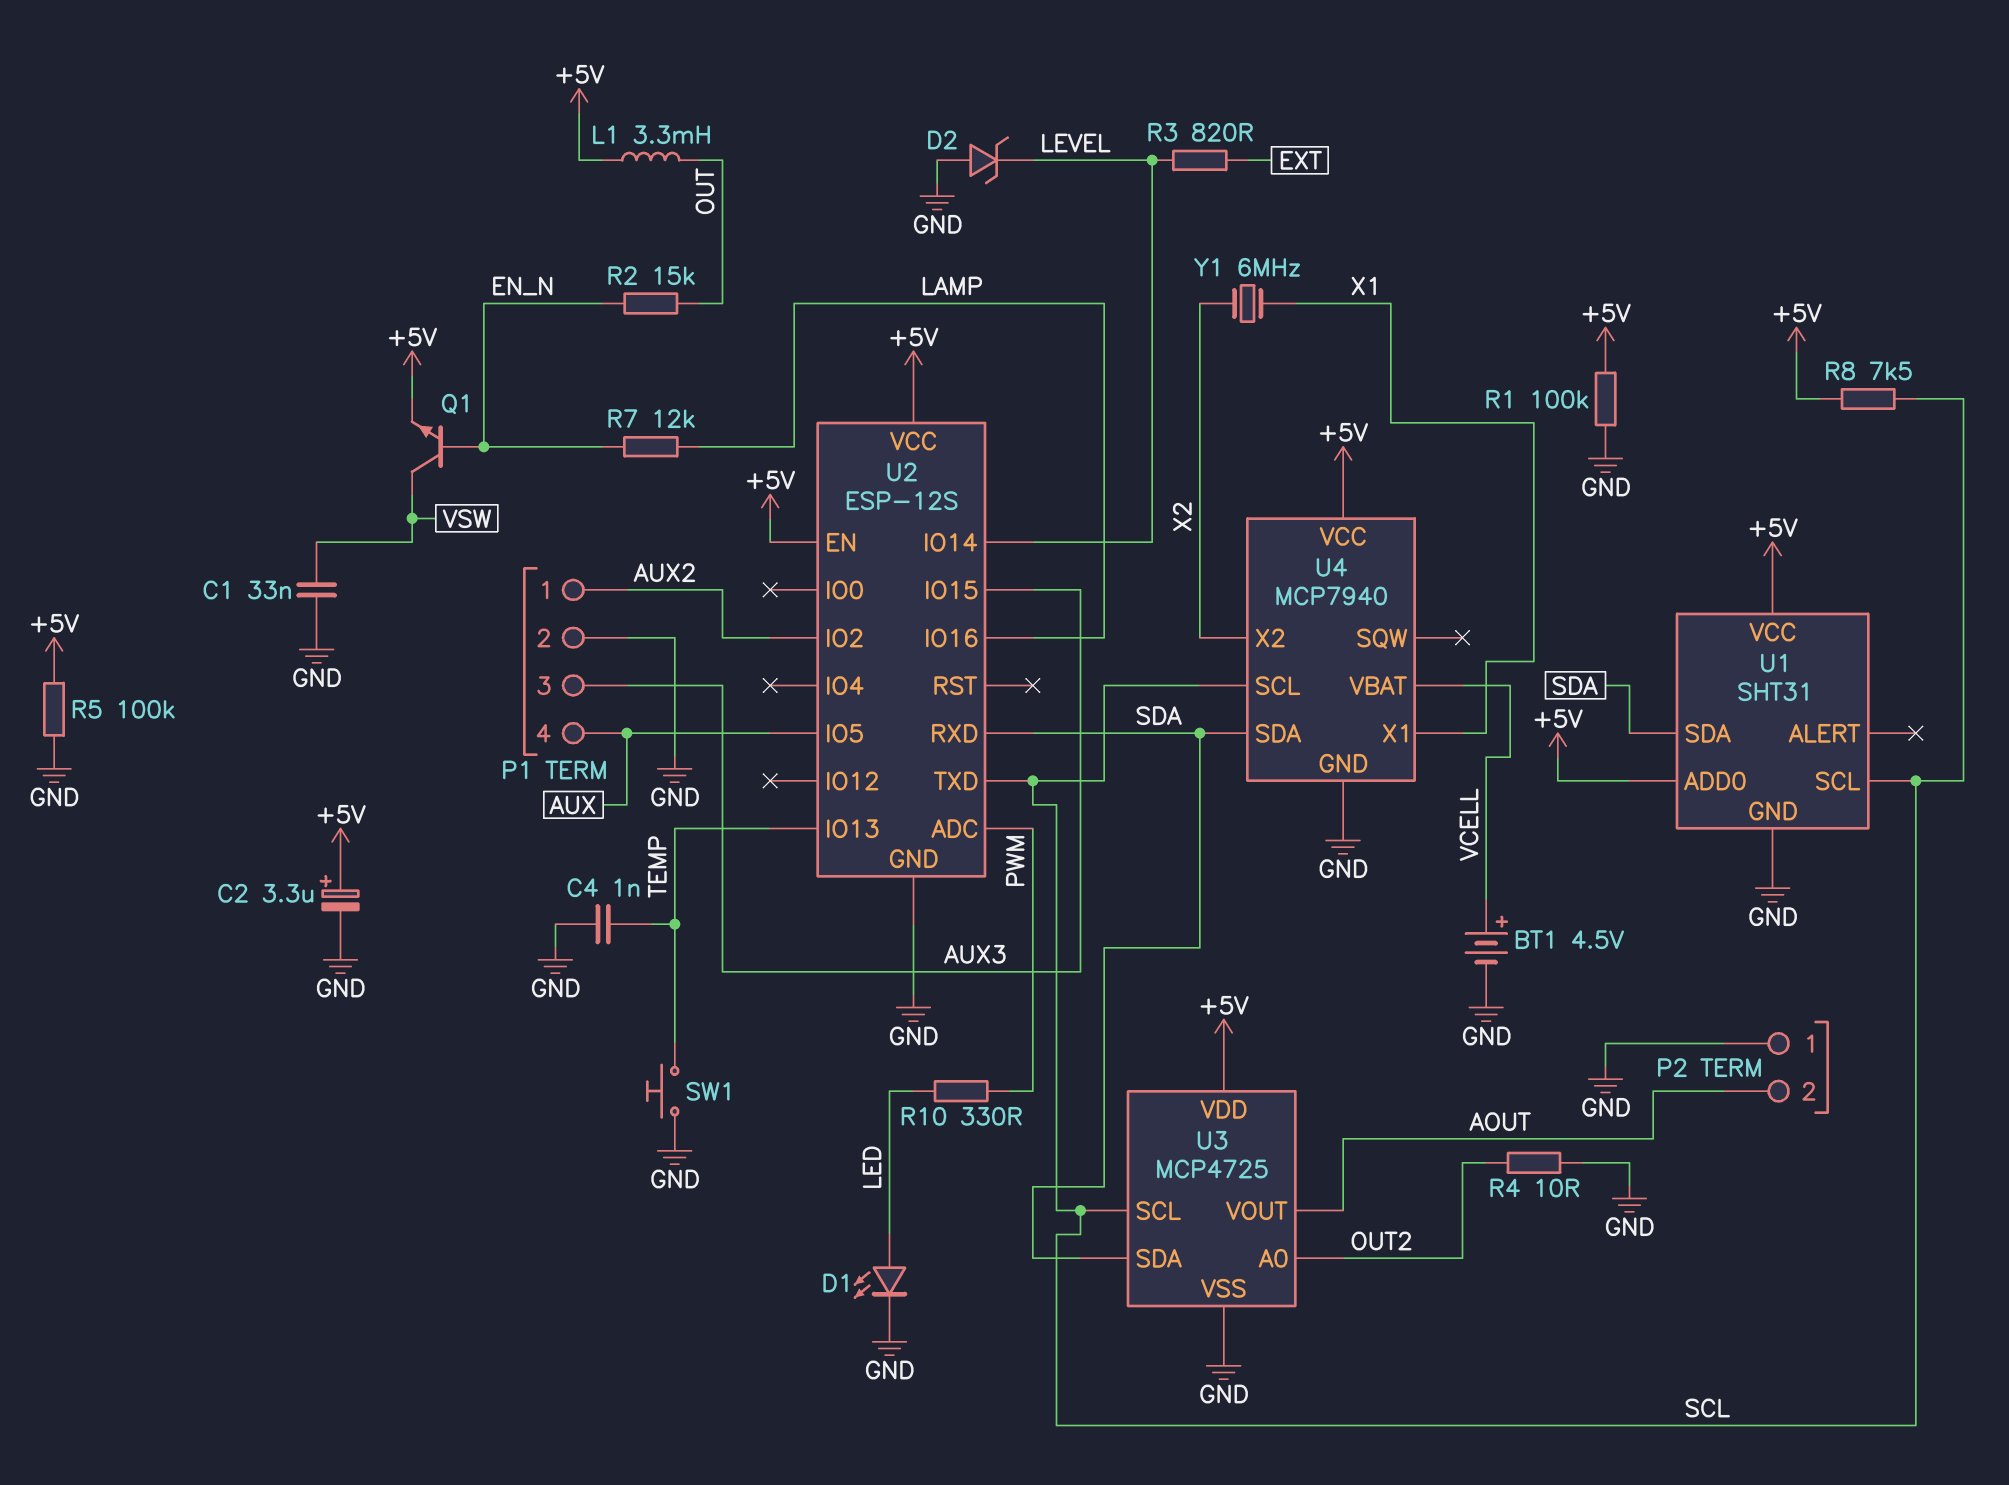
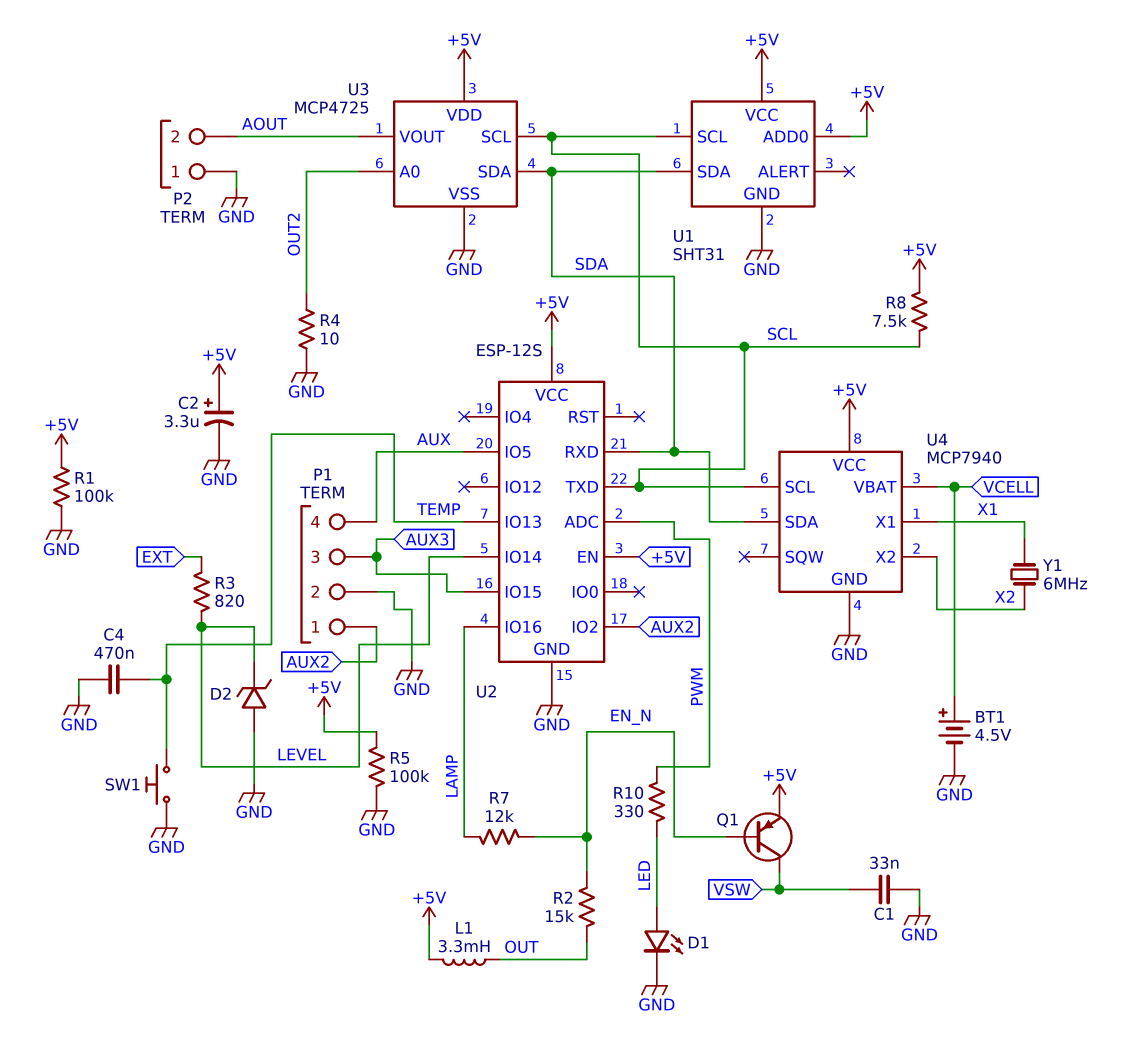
C4: 1nF (GND, TEMP) -> 470nF (GND, TEMP)
Q1: NPN (B EN_N, C VSW, E +5V) -> PNP (B EN_N, C VSW, E +5V)

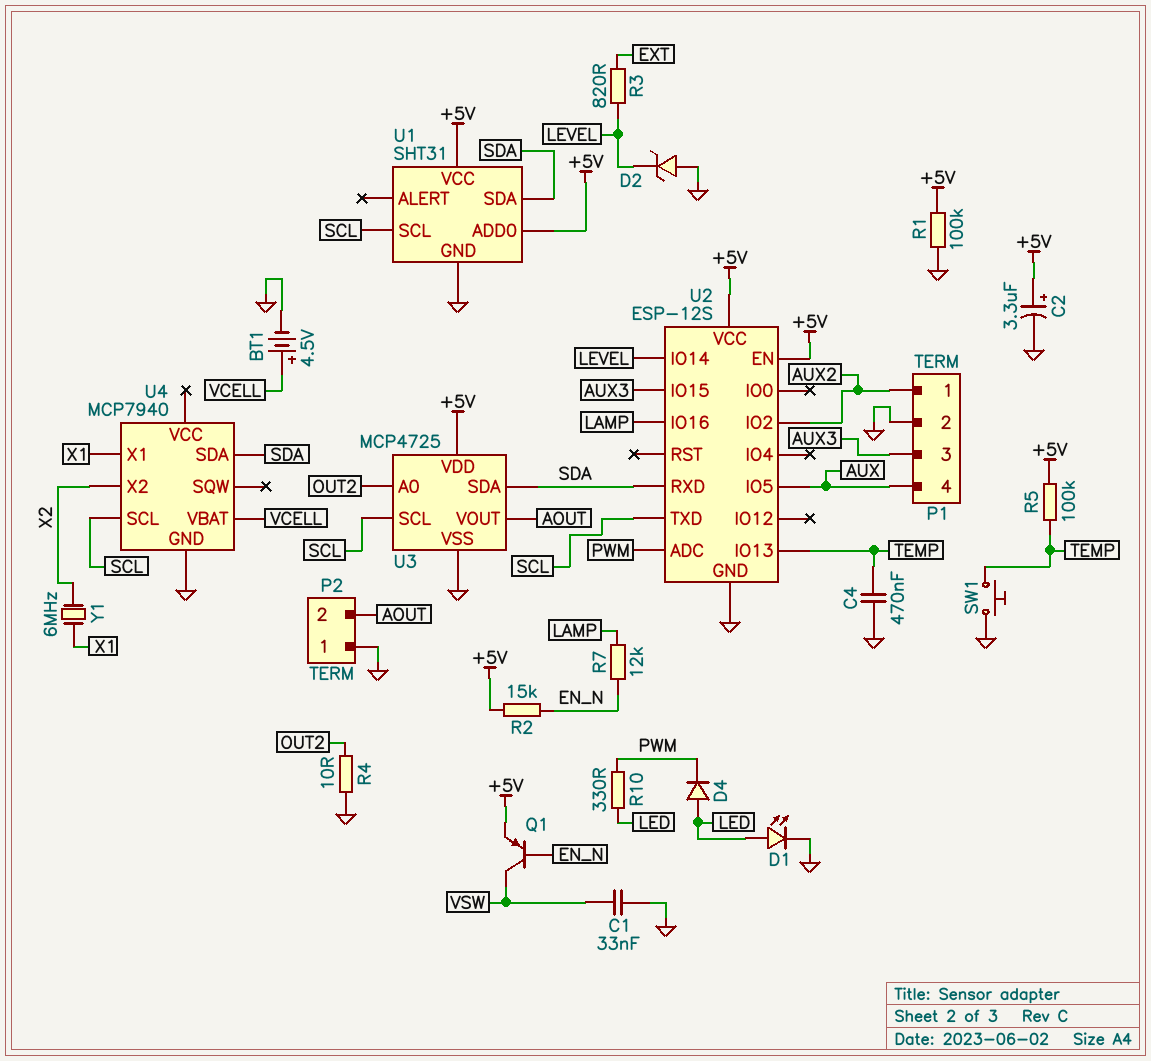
D4: none -> diode (A LED, K PWM)
L1: 3.3mH (+5V, OUT) -> none
R2: 15k (EN_N, OUT) -> 15k (+5V, EN_N)
R5: 100k (+5V, GND) -> 100k (+5V, TEMP)
R8: 7.5k (+5V, SCL) -> none
U4 pin VCC: +5V -> none

